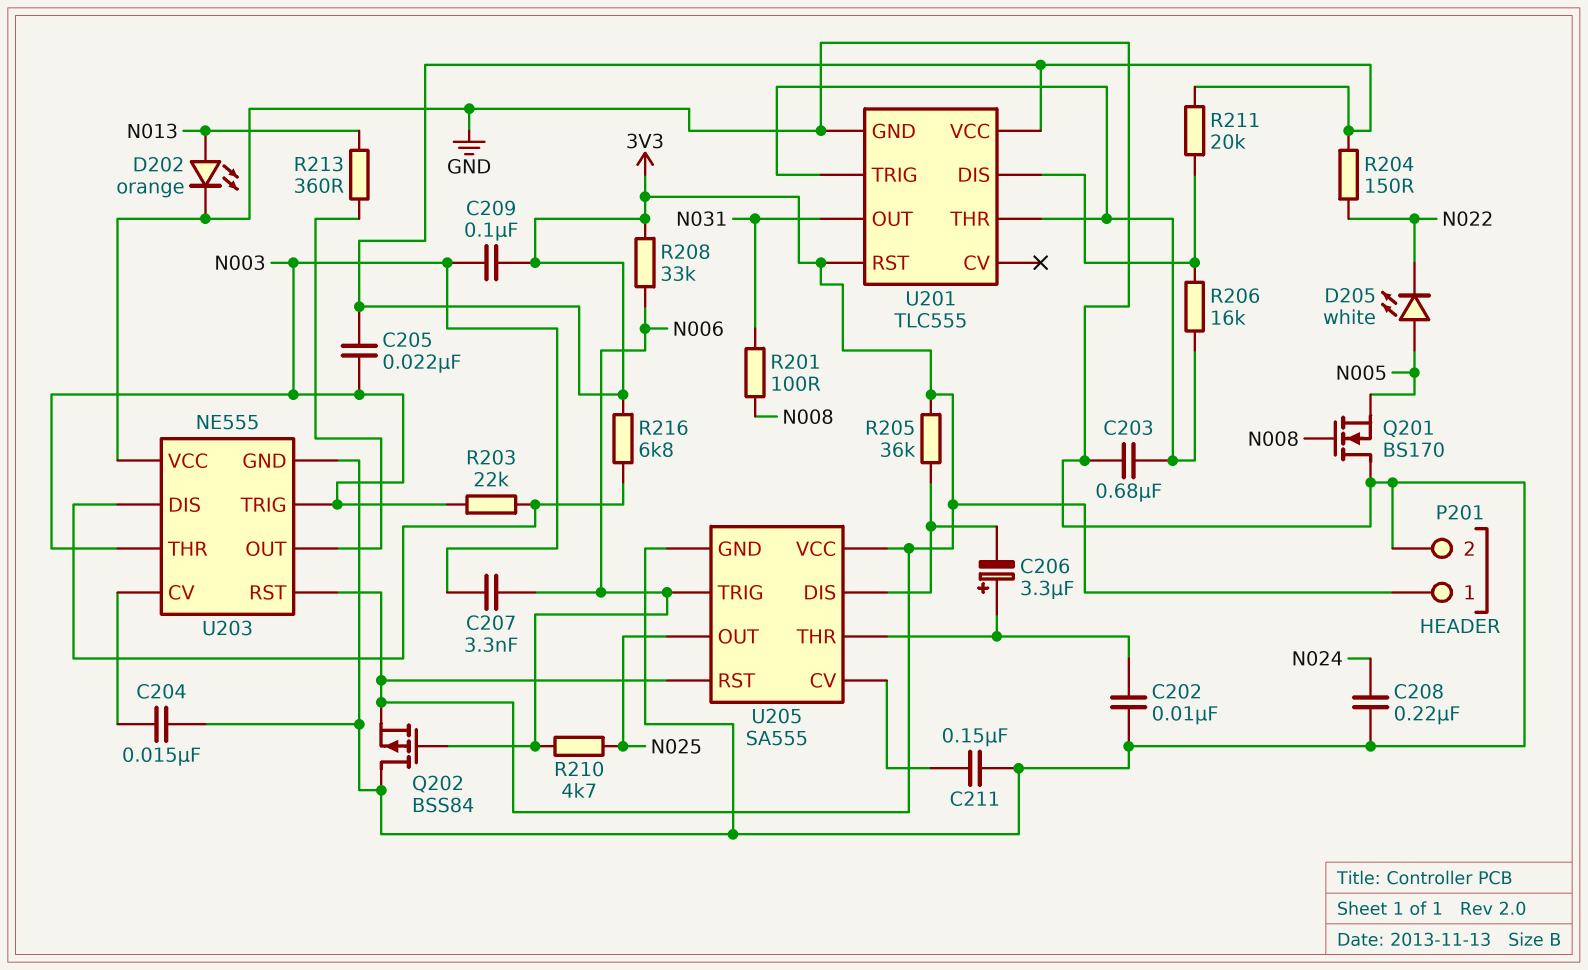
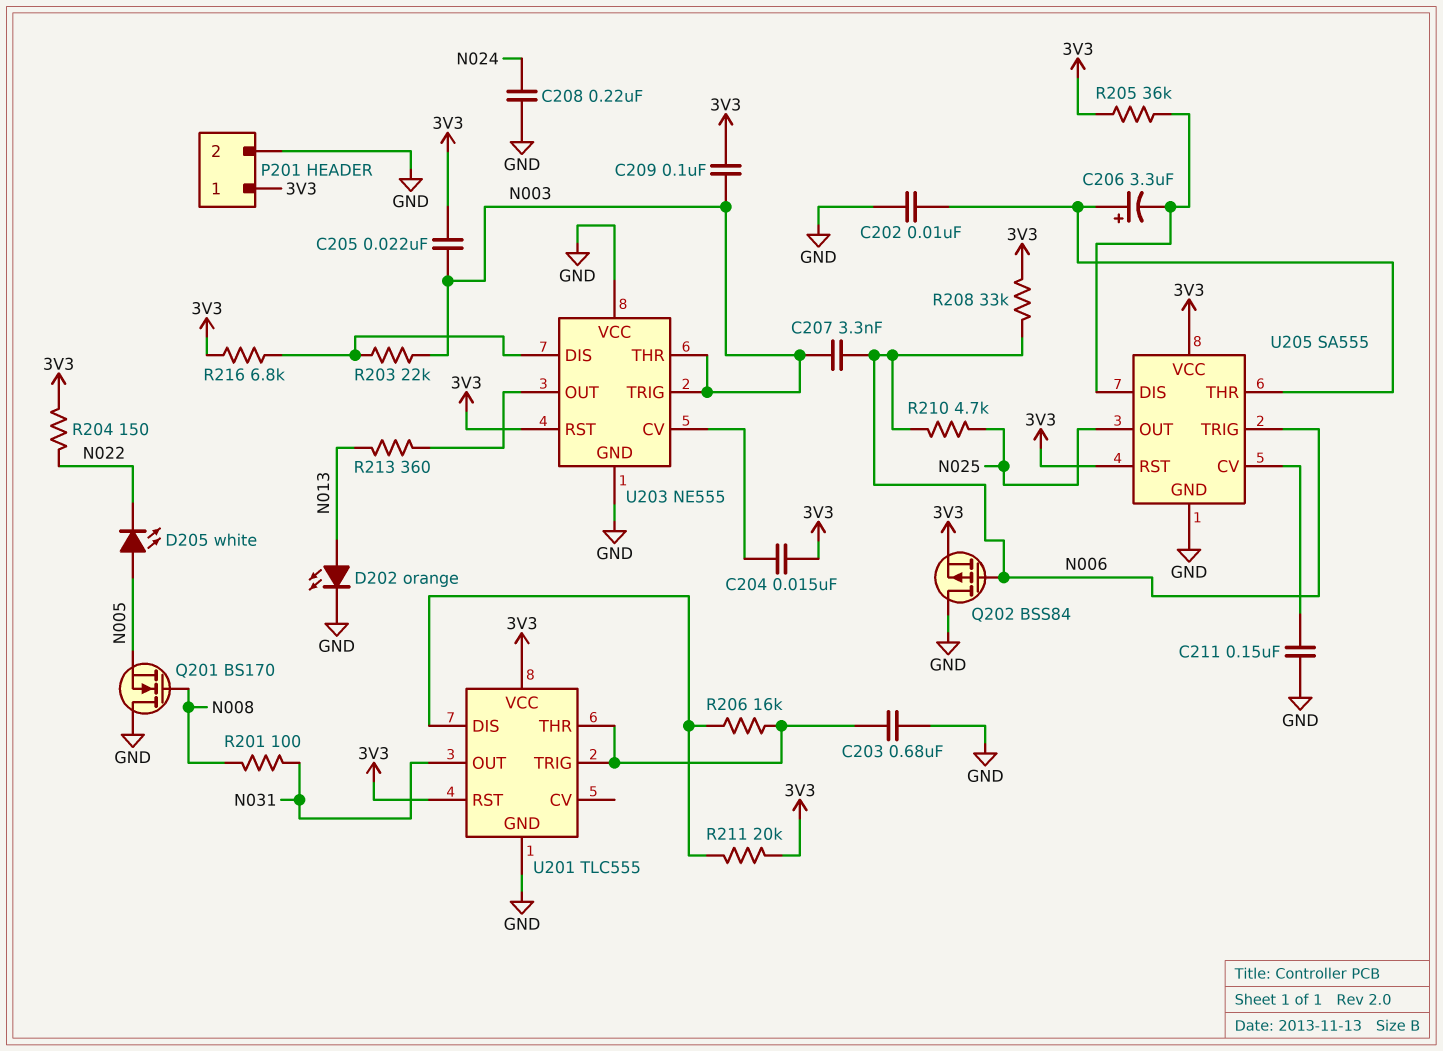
C204: 15nF (GND, U203/CV) -> 15nF (3V3, U203/CV)

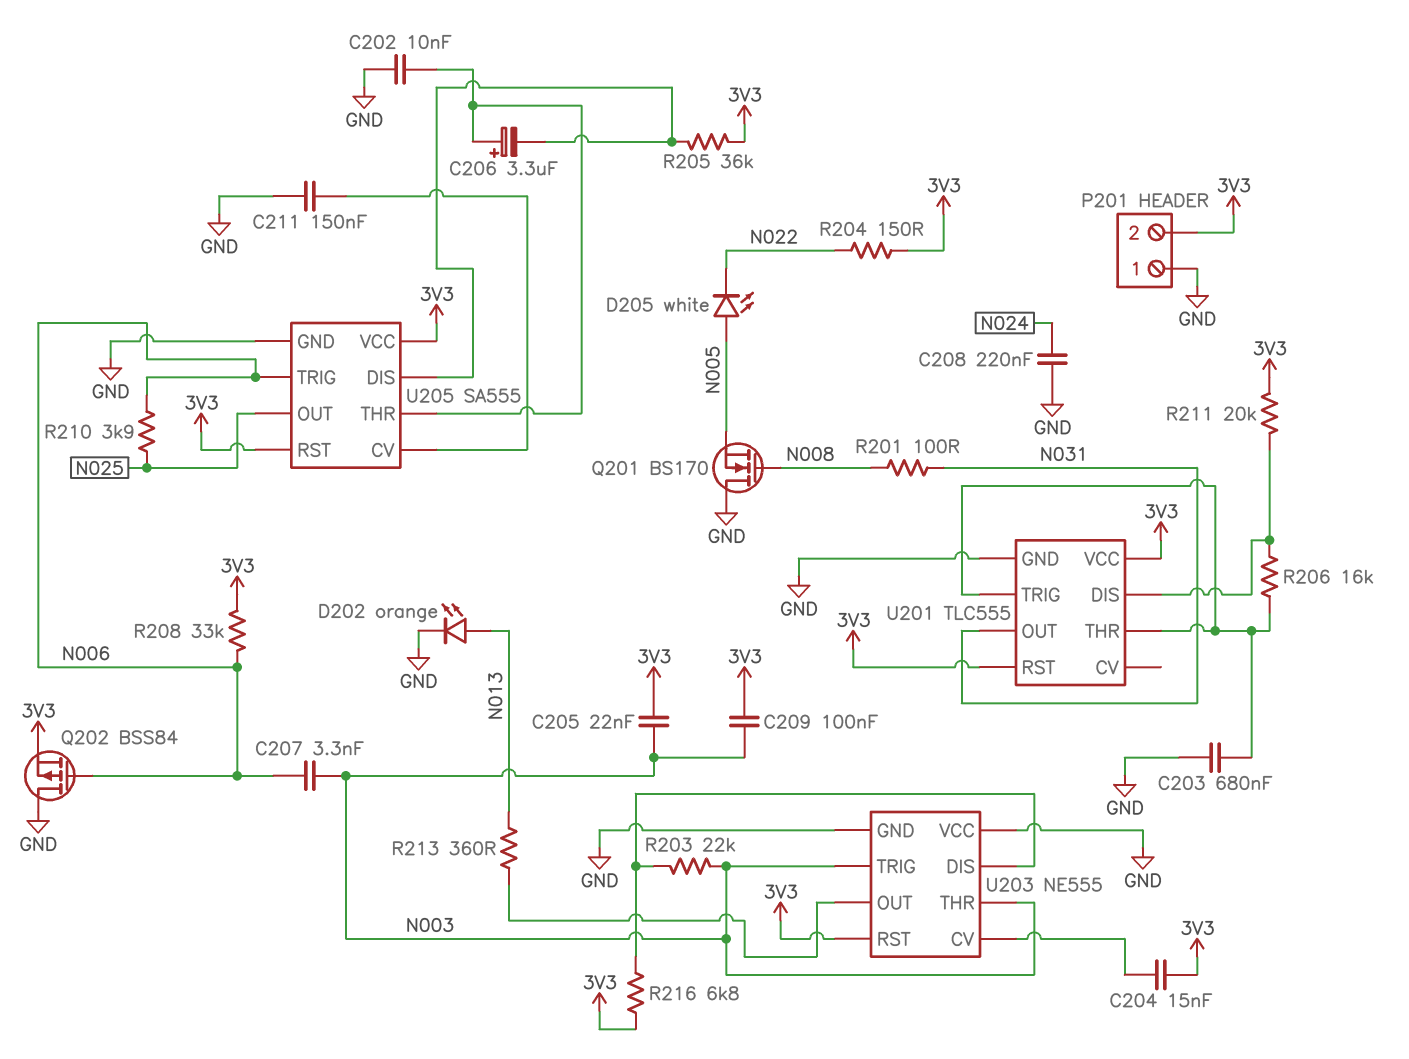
P201 pin 1: 3V3 -> GND
P201 pin 2: GND -> 3V3
R210: 4.7k (N006, N025) -> 3.9k (N006, N025)

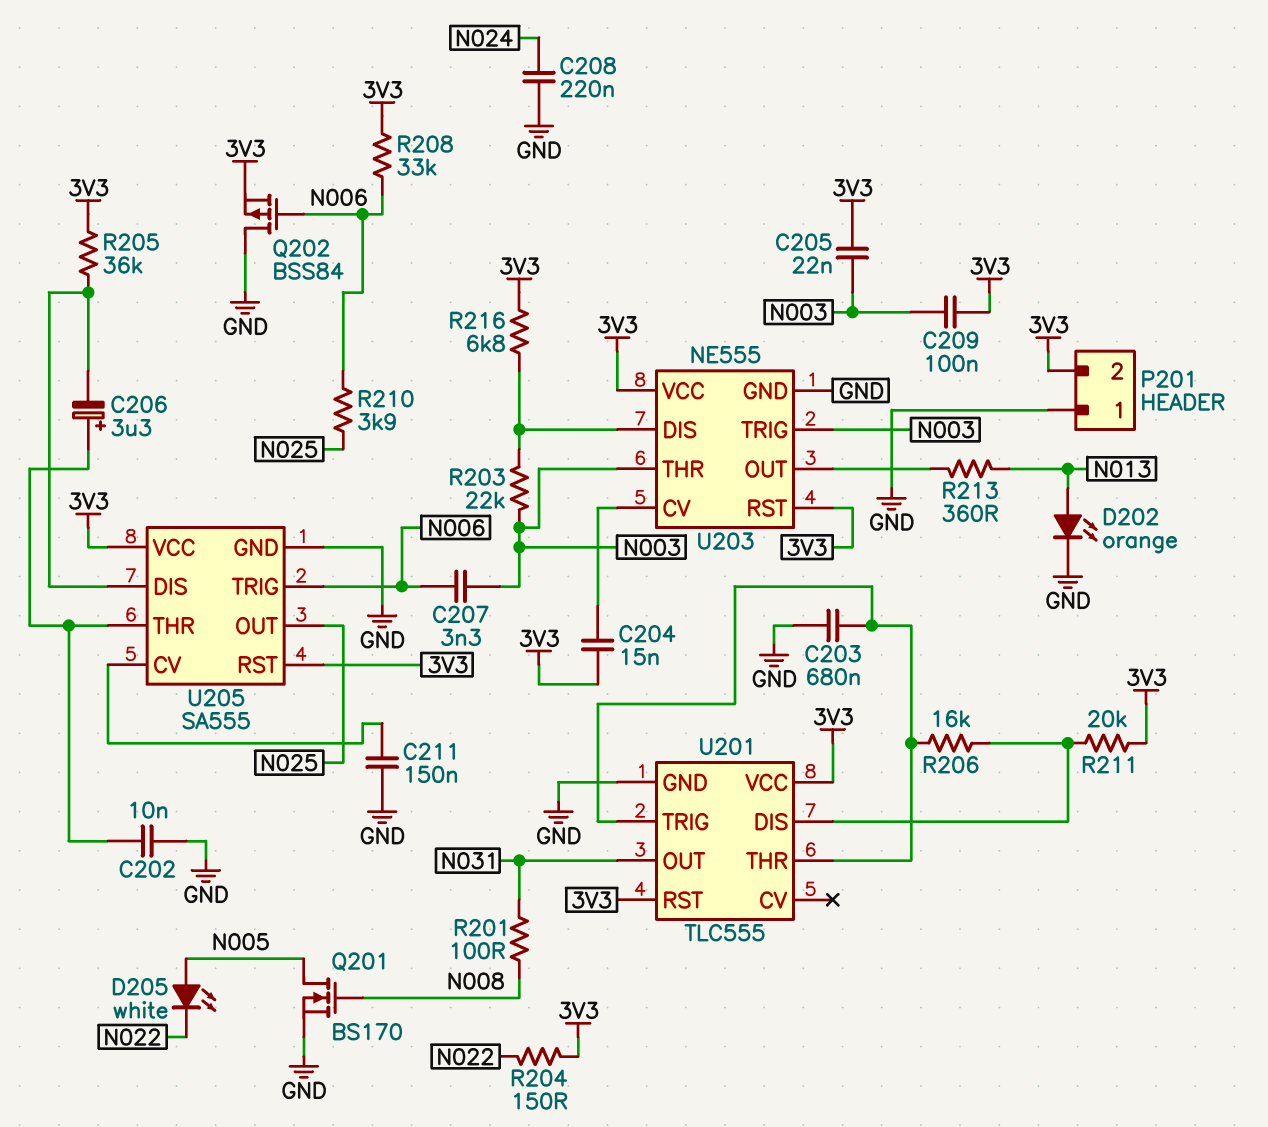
Q201: NMOS BS170 (G N008, D GND, S N005) -> NMOS BS170 (G N008, D N005, S GND)
U203 pin VCC: GND -> 3V3

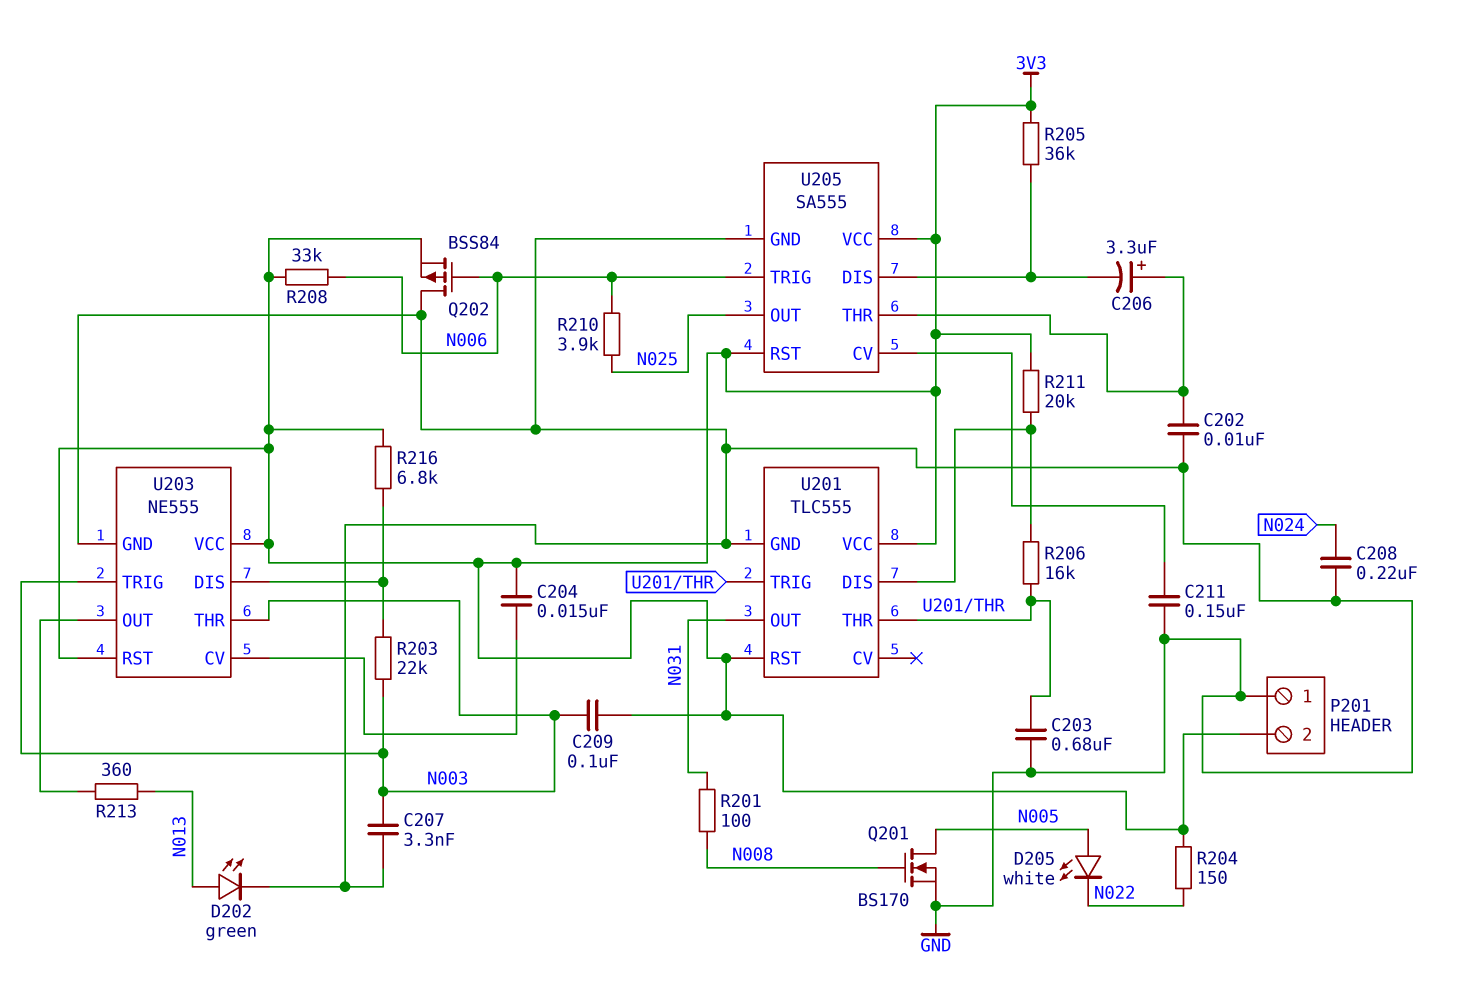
C205: 22nF (3V3, N003) -> none
C207: 3.3nF (N003, N006) -> 3.3nF (GND, N003)
D202: LED orange (A N013, K GND) -> LED green (A N013, K GND)

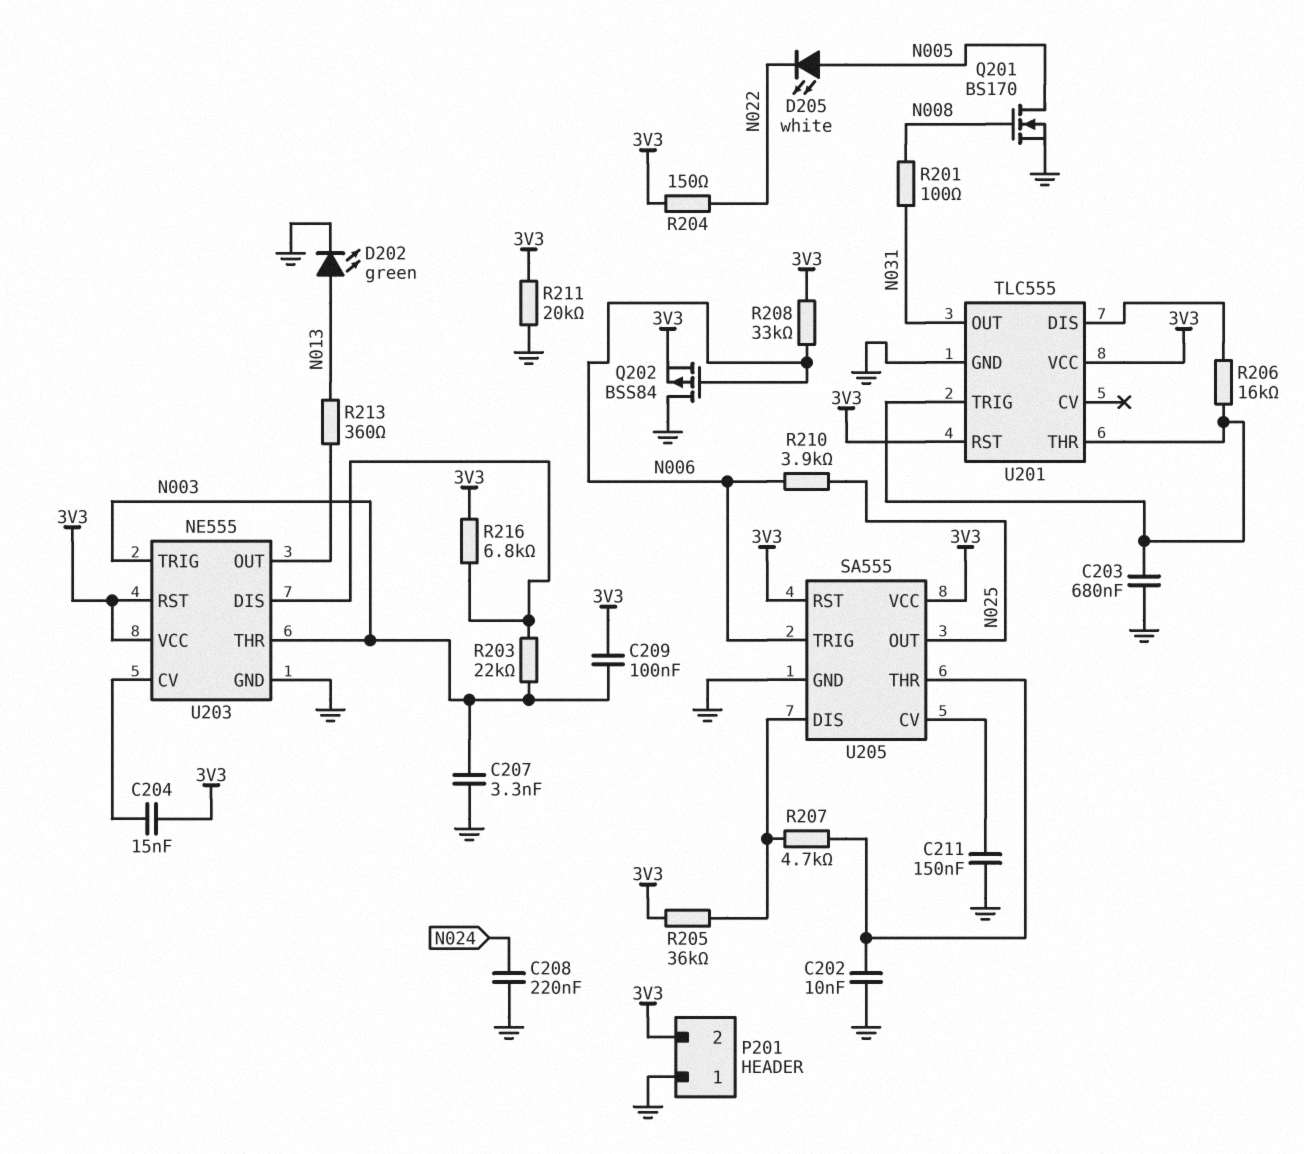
C206: 3.3uF (plus U205/THR, minus U205/DIS) -> none
R207: none -> 4.7k (U205/DIS, U205/THR)
R211: 20k (3V3, U201/DIS) -> 20k (3V3, GND)

